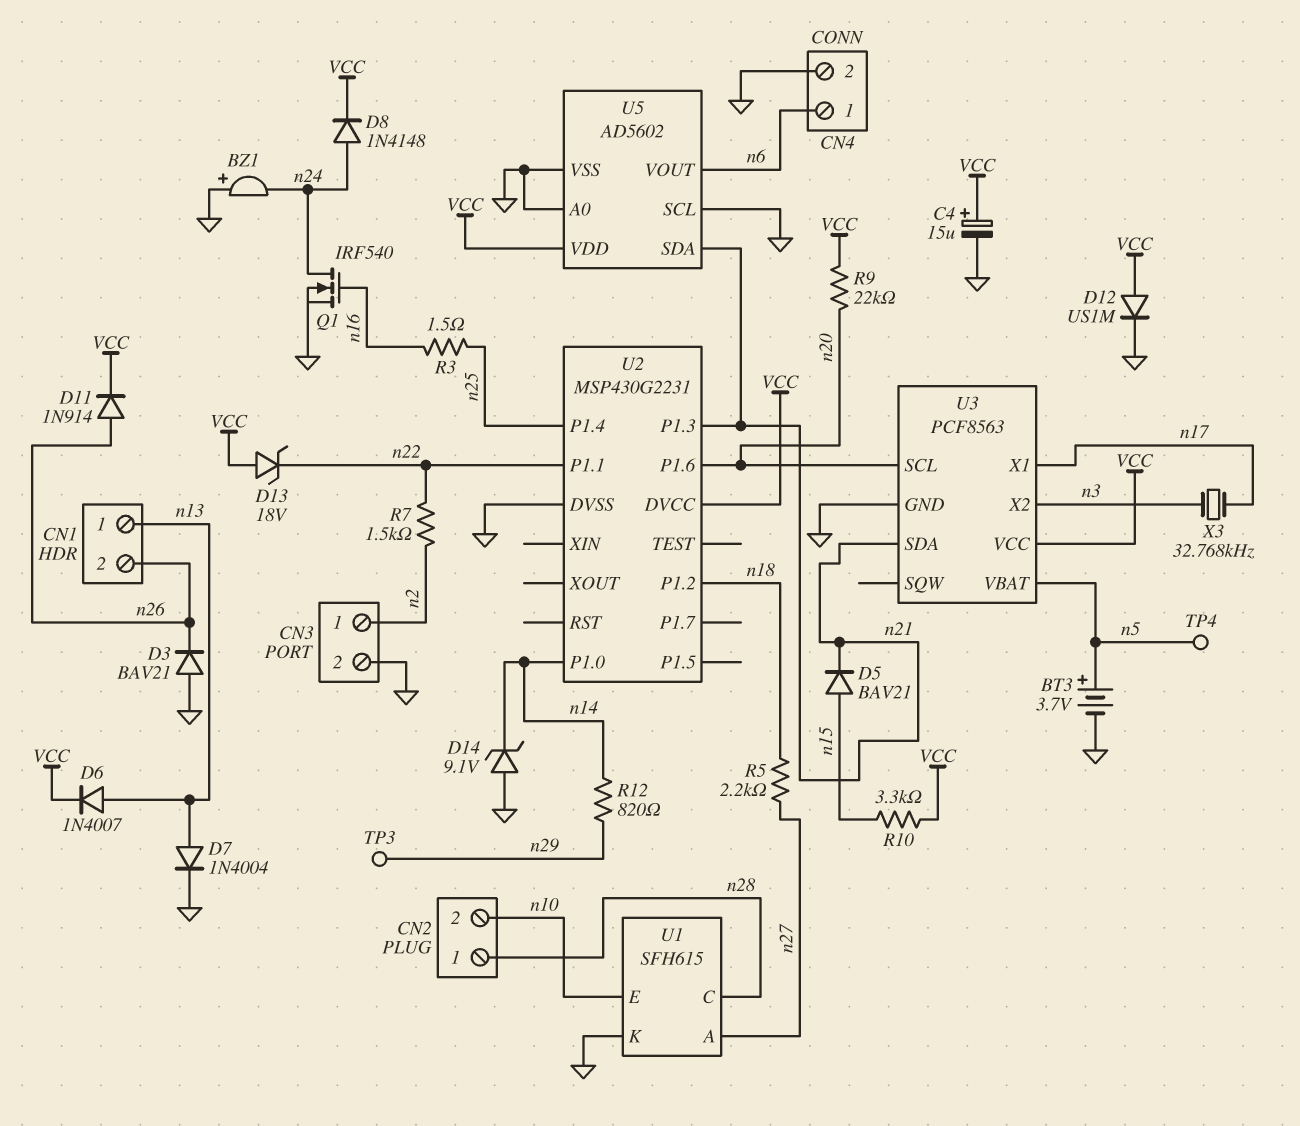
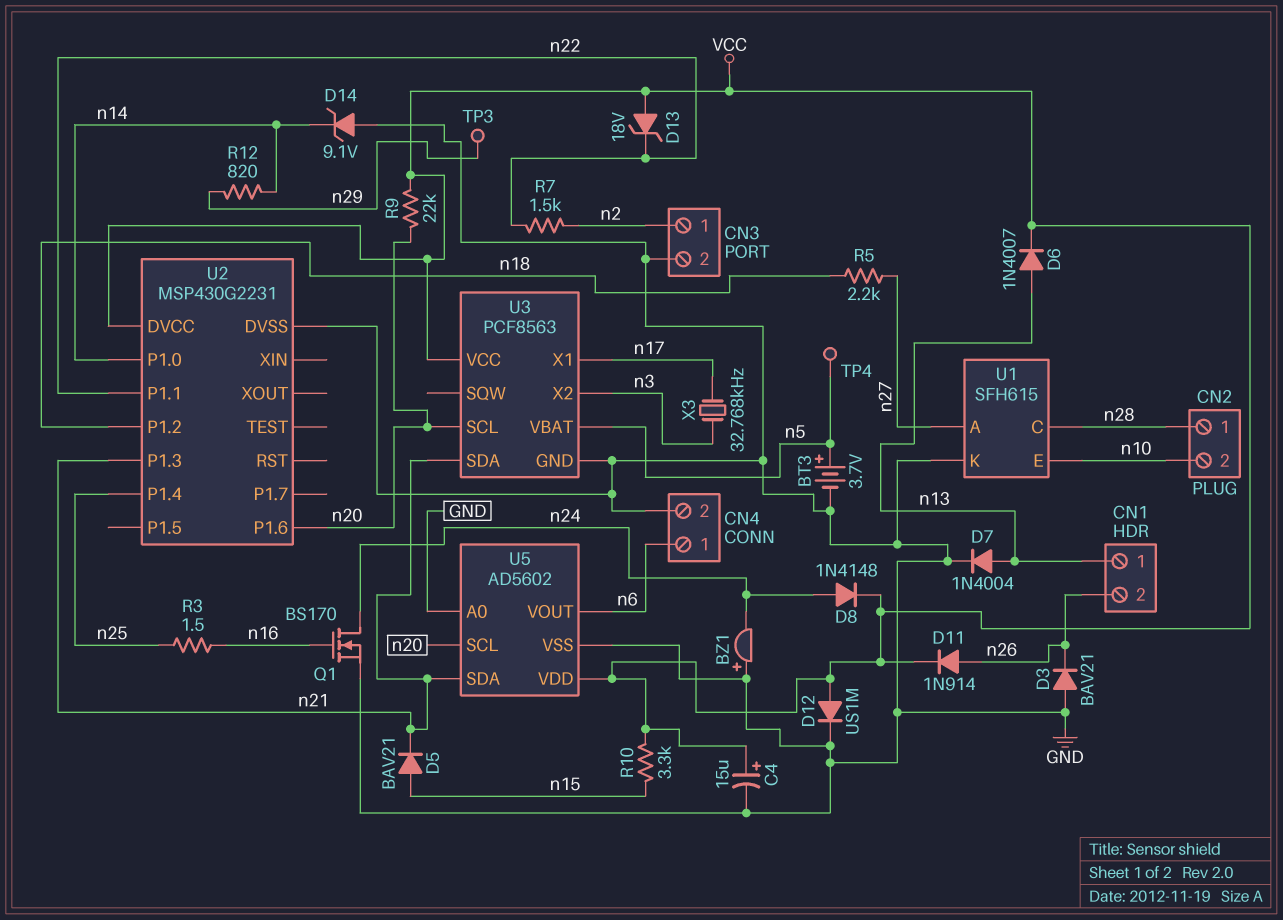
Q1: NMOS IRF540 (G n16, D n24, S GND) -> NMOS BS170 (G n16, D n24, S GND)
U5 pin SCL: GND -> n20

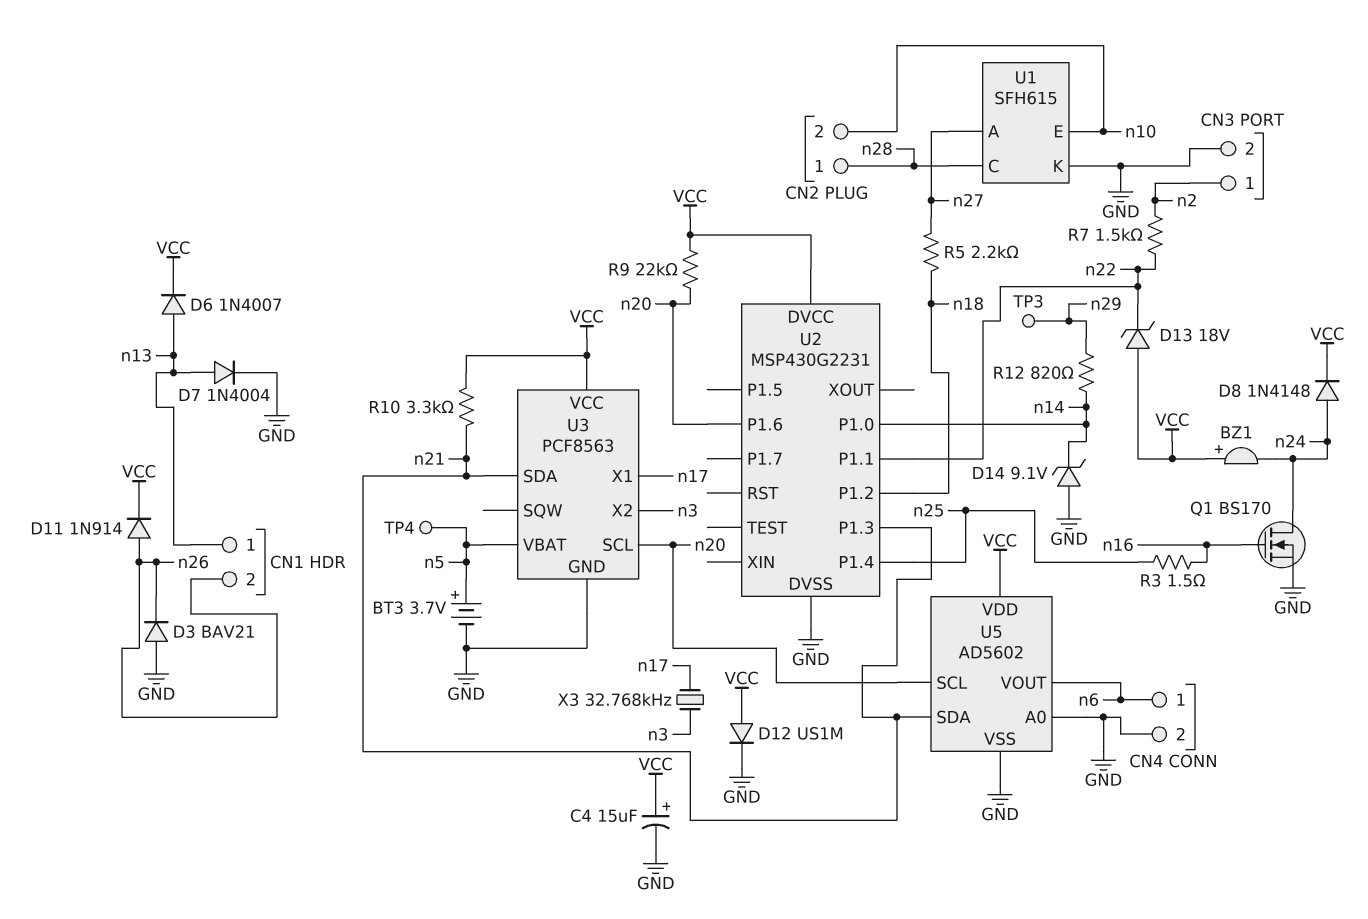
BZ1: buzzer (plus GND, minus n24) -> buzzer (plus VCC, minus n24)
D5: diode BAV21 (A n15, K n21) -> none
R10: 3.3k (VCC, n15) -> 3.3k (VCC, n21)

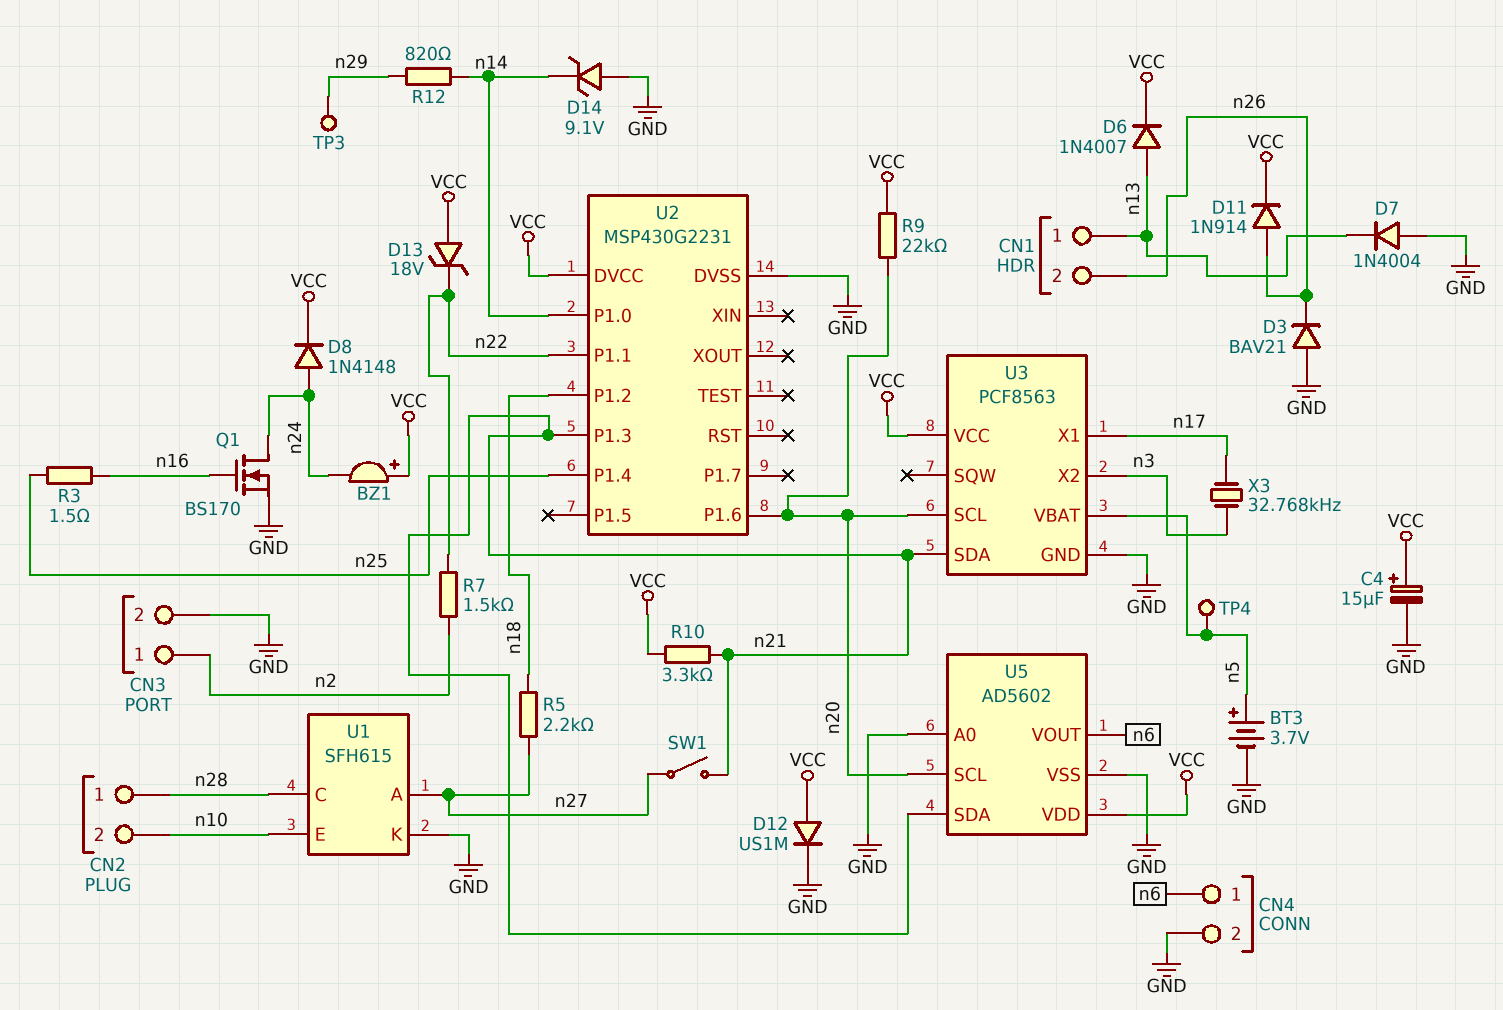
D7: diode 1N4004 (A n13, K GND) -> diode 1N4004 (A GND, K n13)
SW1: none -> switch (n21, n27)

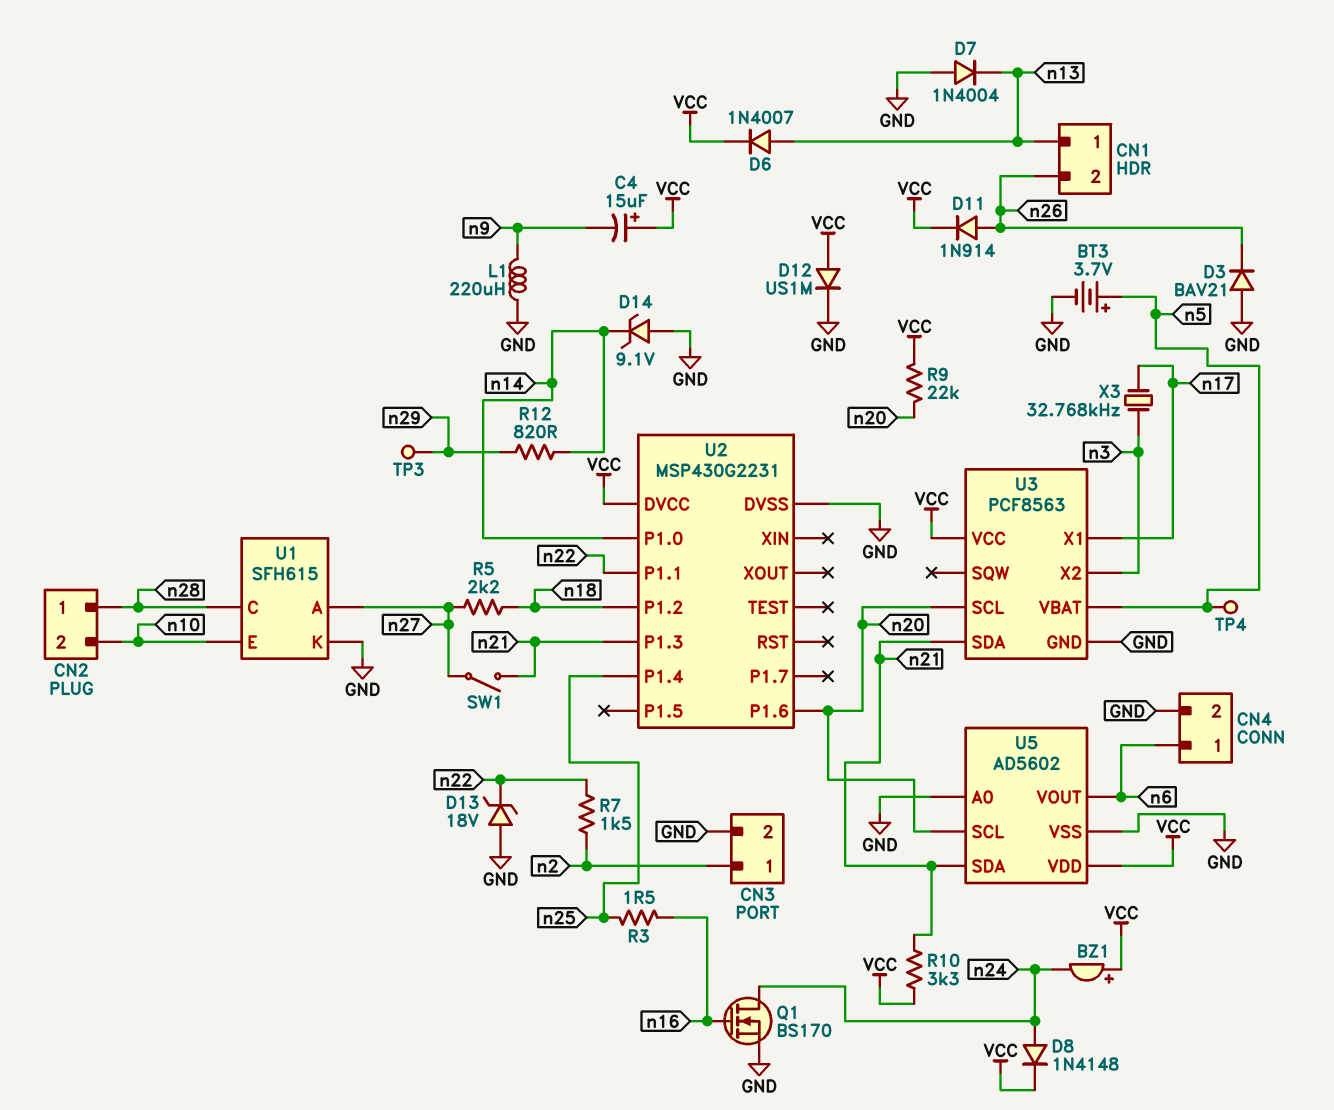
C4: 15uF (plus VCC, minus GND) -> 15uF (plus VCC, minus n9)
D13: zener 18V (A VCC, K n22) -> zener 18V (A GND, K n22)
L1: none -> 220uH (GND, n9)

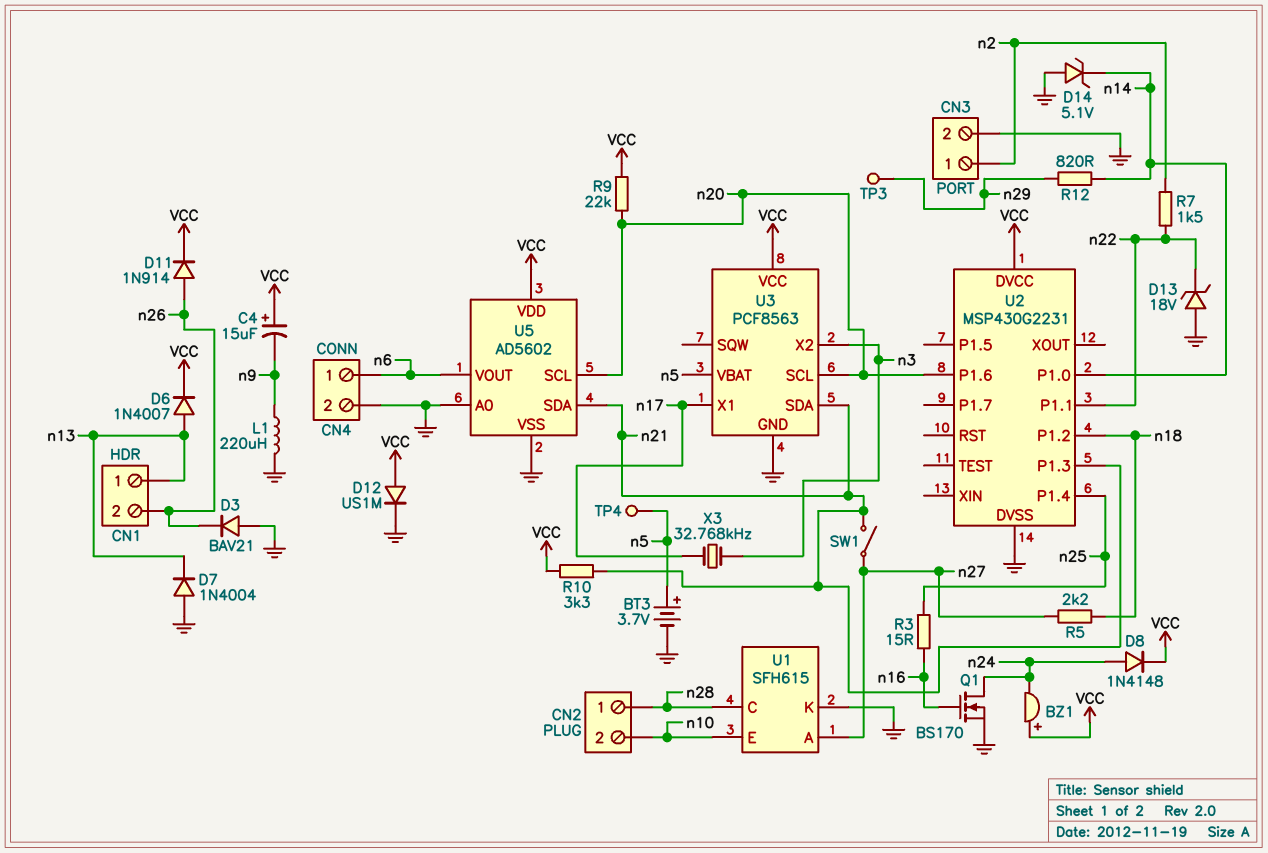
D14: zener 9.1V (A GND, K n14) -> zener 5.1V (A GND, K n14)
R3: 1.5 (n16, n25) -> 15 (n16, n25)

